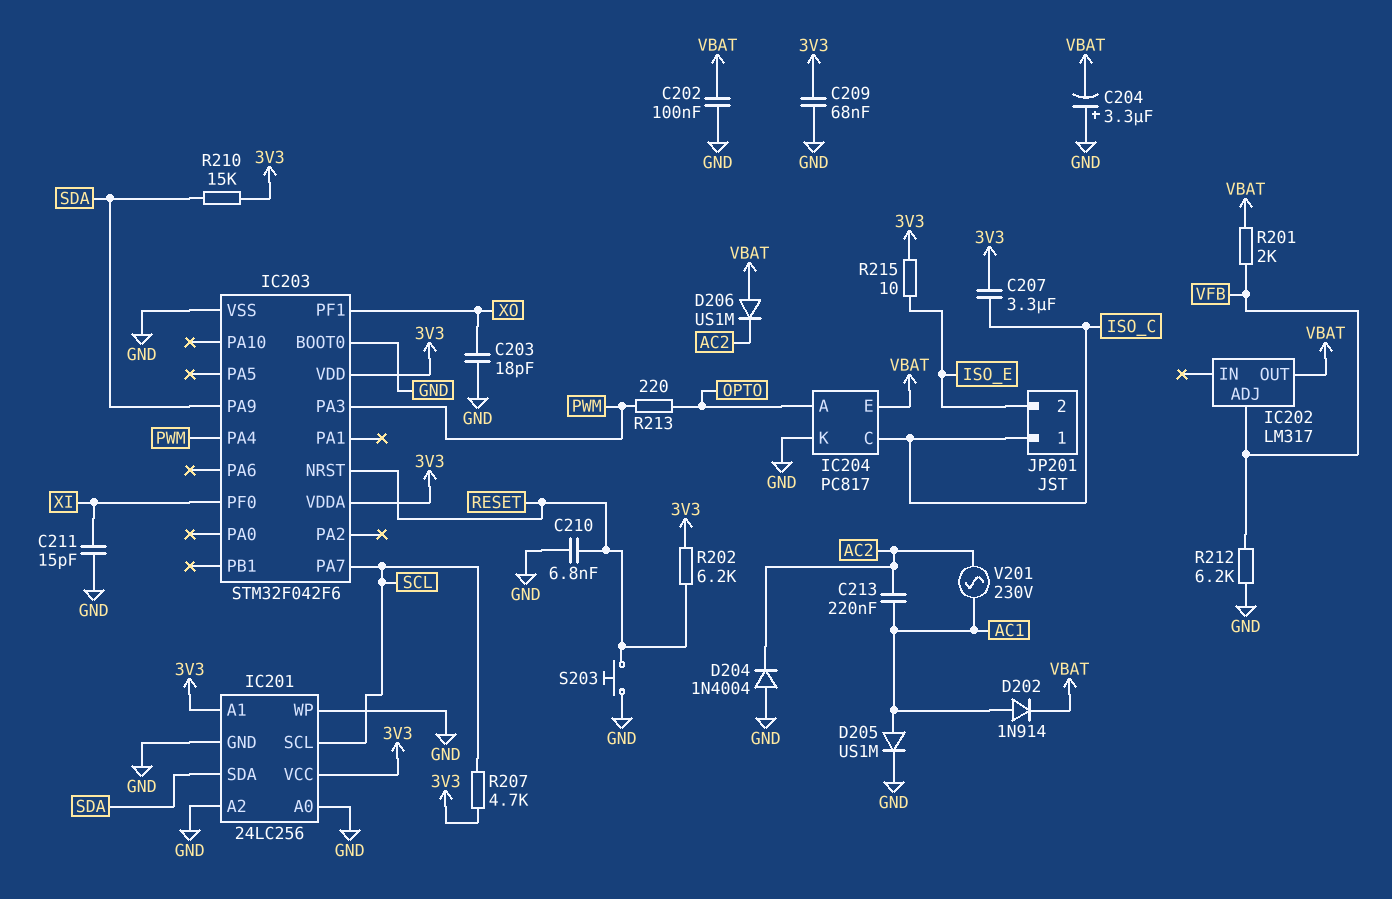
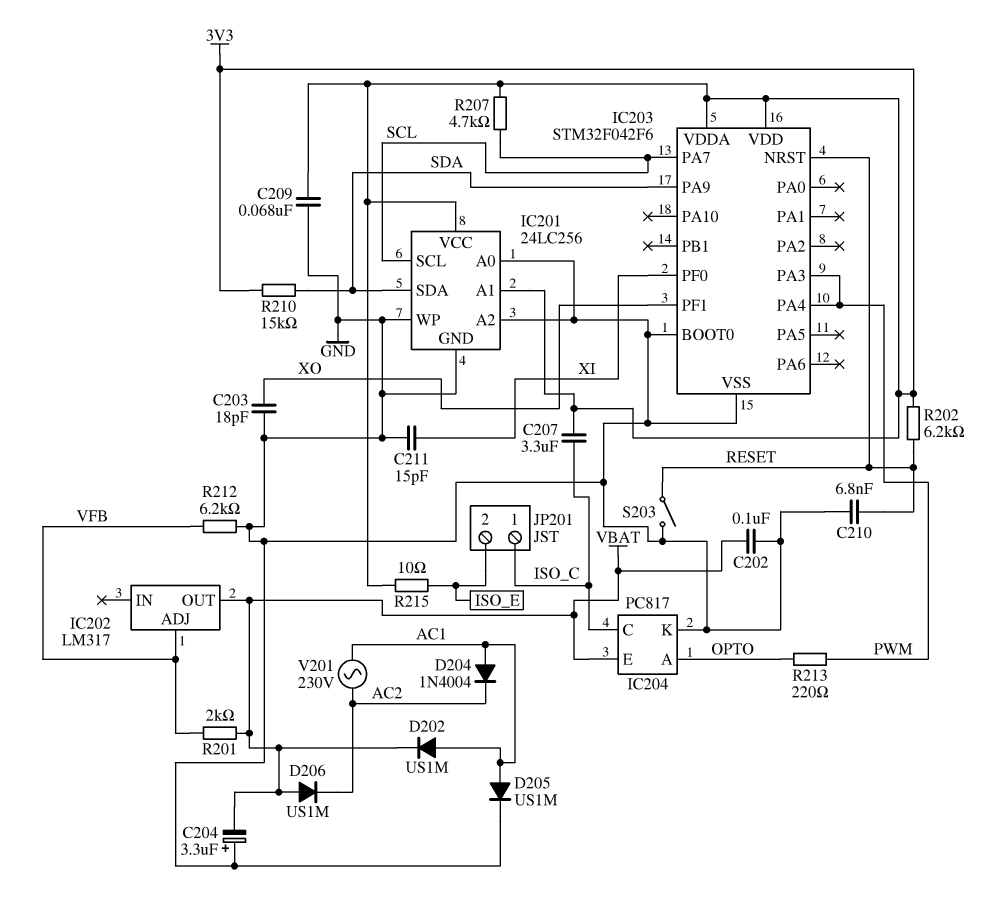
C213: 220nF (AC1, AC2) -> none
D202: diode 1N914 (A AC1, K VBAT) -> diode US1M (A AC1, K VBAT)
D204: diode 1N4004 (A GND, K AC2) -> diode 1N4004 (A AC1, K AC2)
S203: button (GND, RESET) -> switch (GND, RESET)

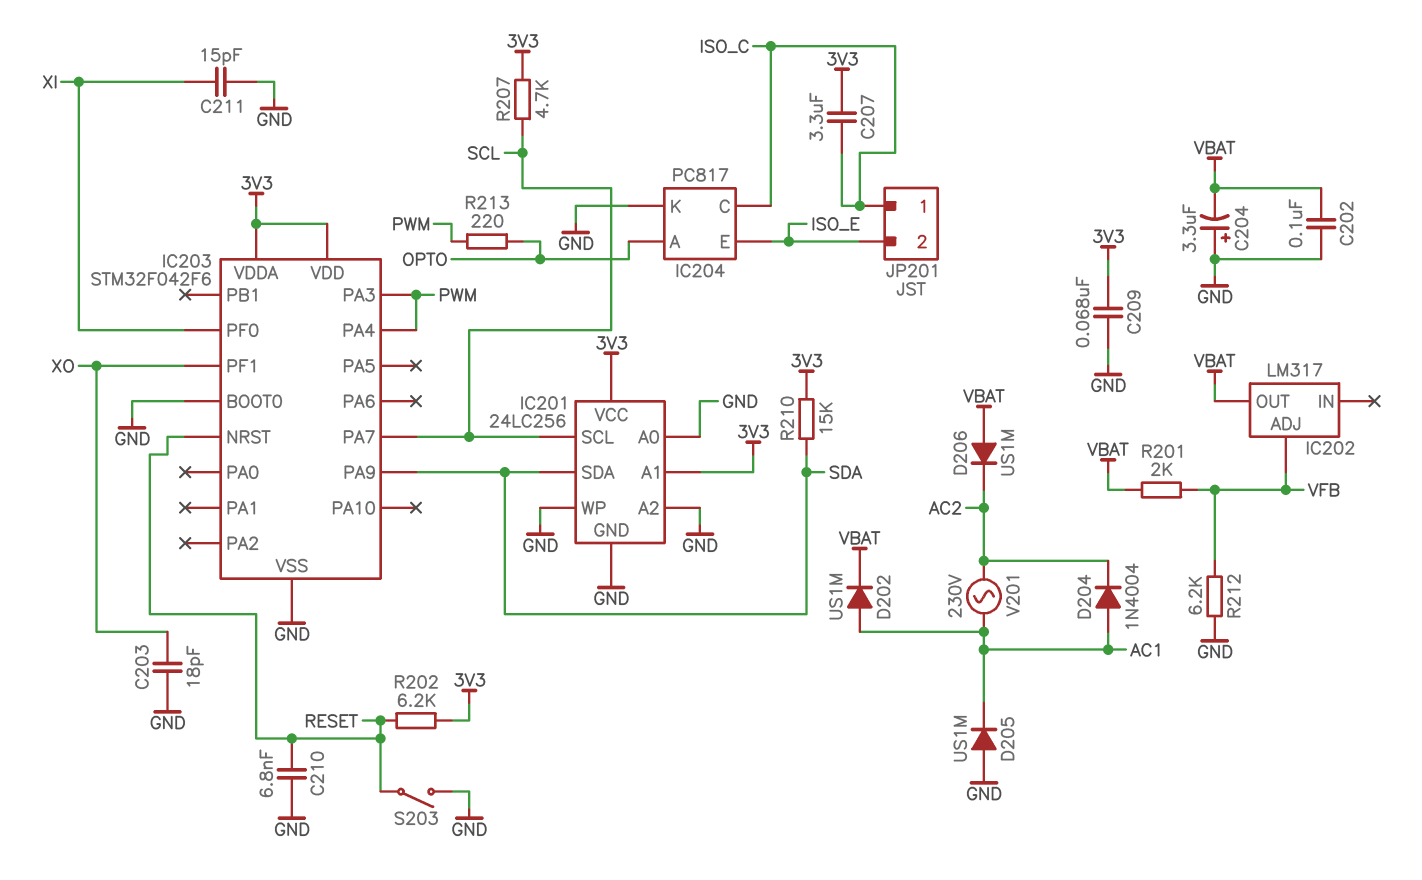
D205: diode US1M (A AC1, K GND) -> diode US1M (A GND, K AC1)
IC204 pin E: VBAT -> ISO_E
R215: 10 (3V3, ISO_E) -> none

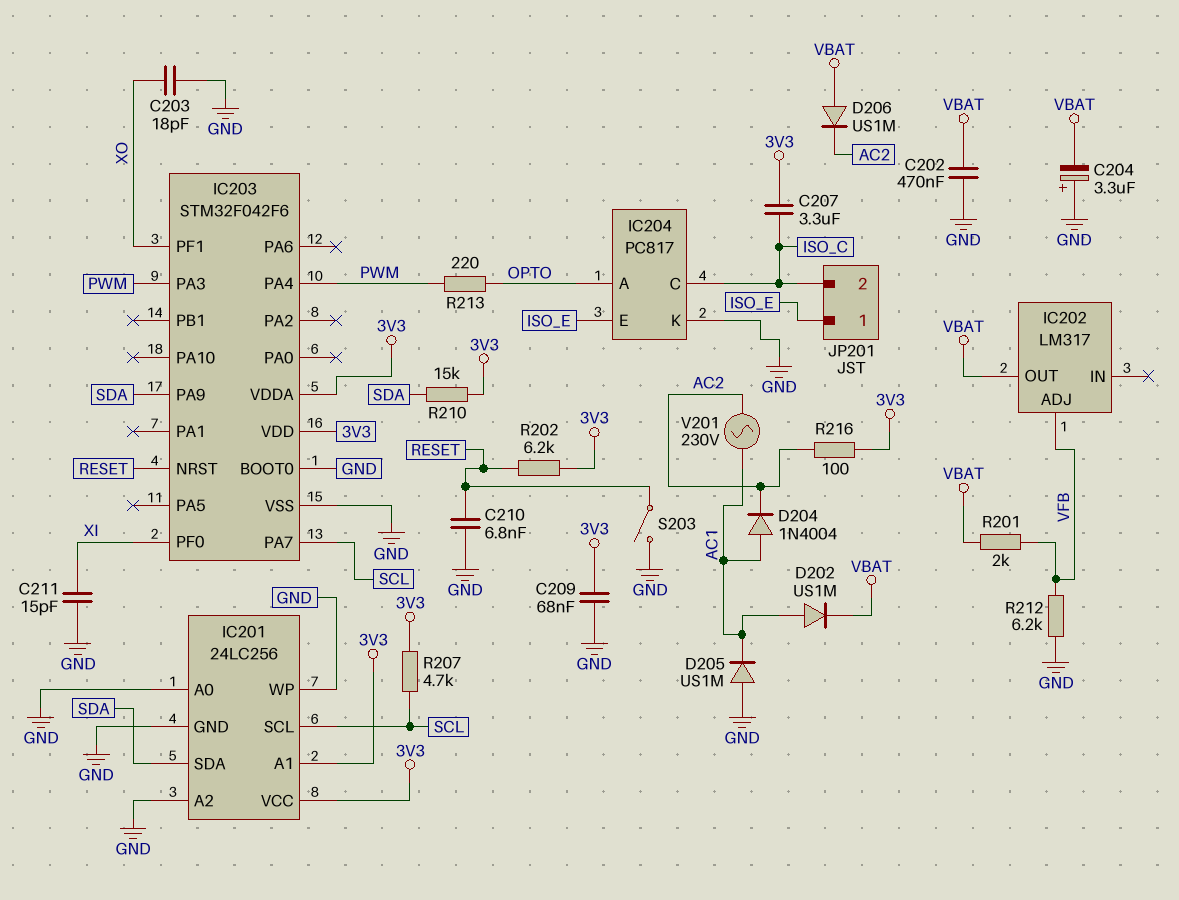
C202: 100nF (GND, VBAT) -> 470nF (GND, VBAT)
JP201 pin 1: ISO_C -> ISO_E
JP201 pin 2: ISO_E -> ISO_C
R216: none -> 100 (3V3, AC2)

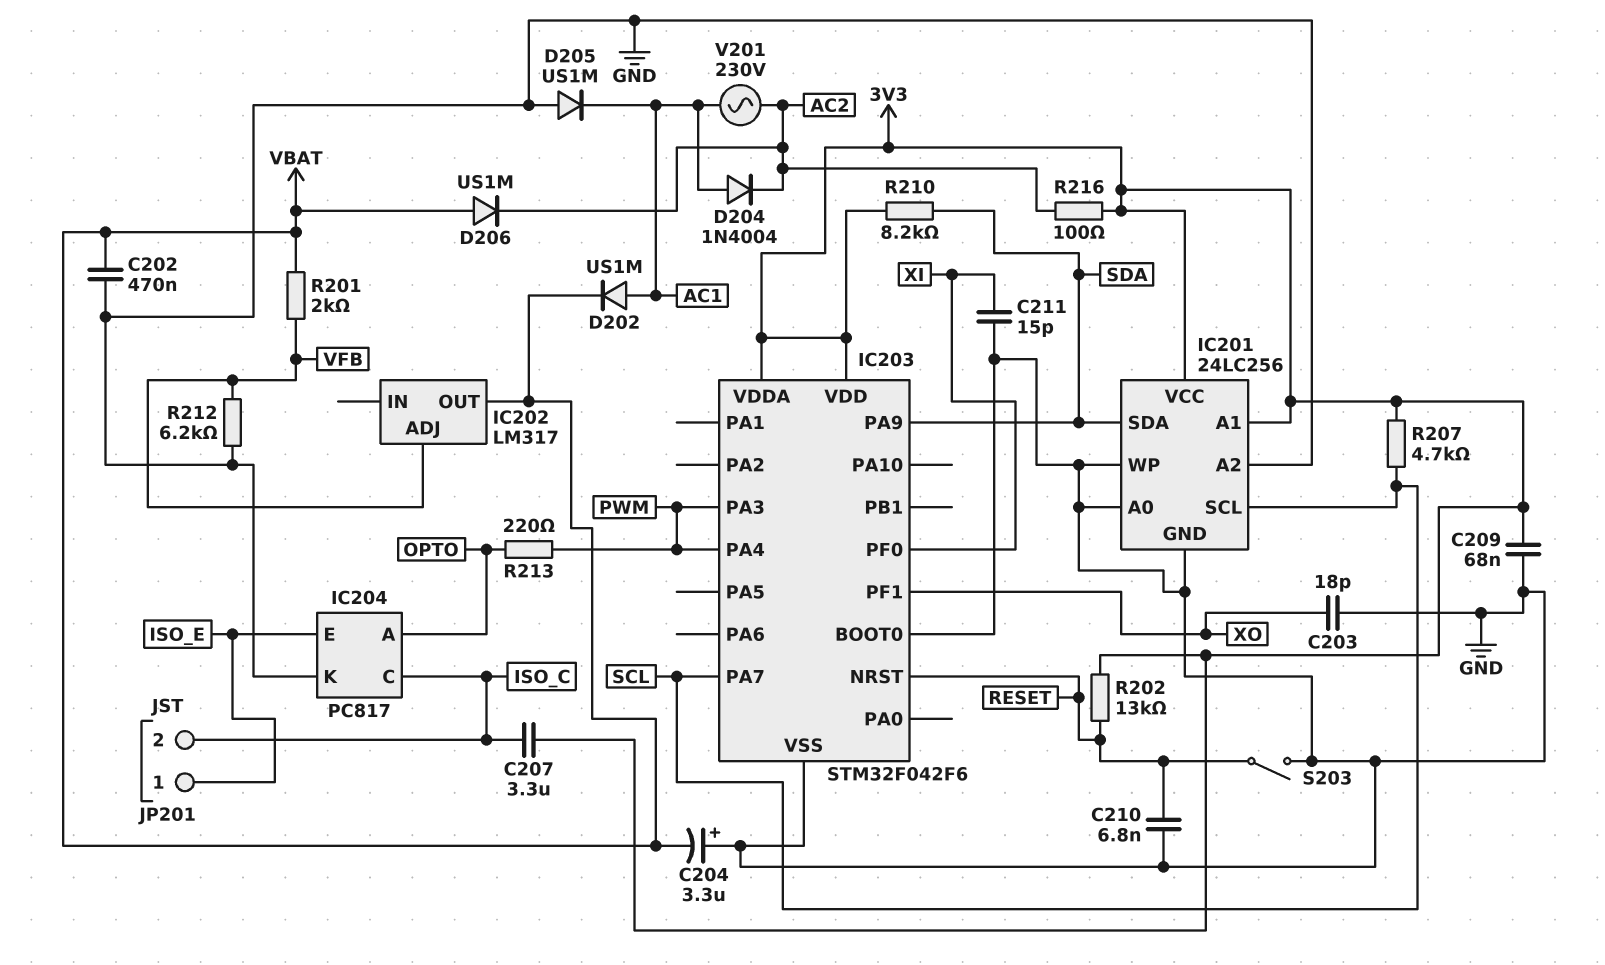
R202: 6.2k (3V3, RESET) -> 13k (3V3, RESET)
R210: 15k (3V3, SDA) -> 8.2k (3V3, SDA)

